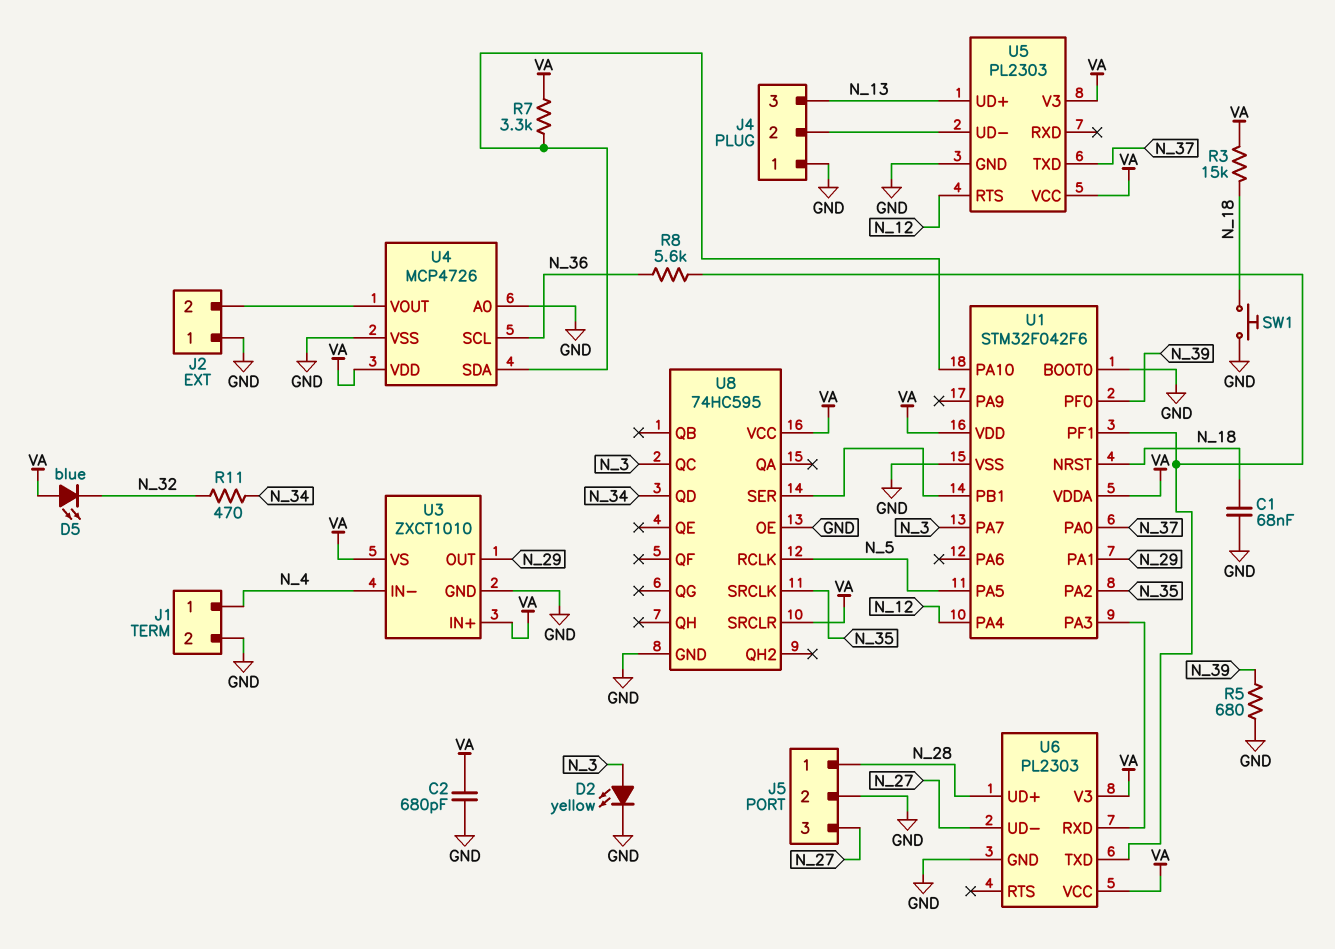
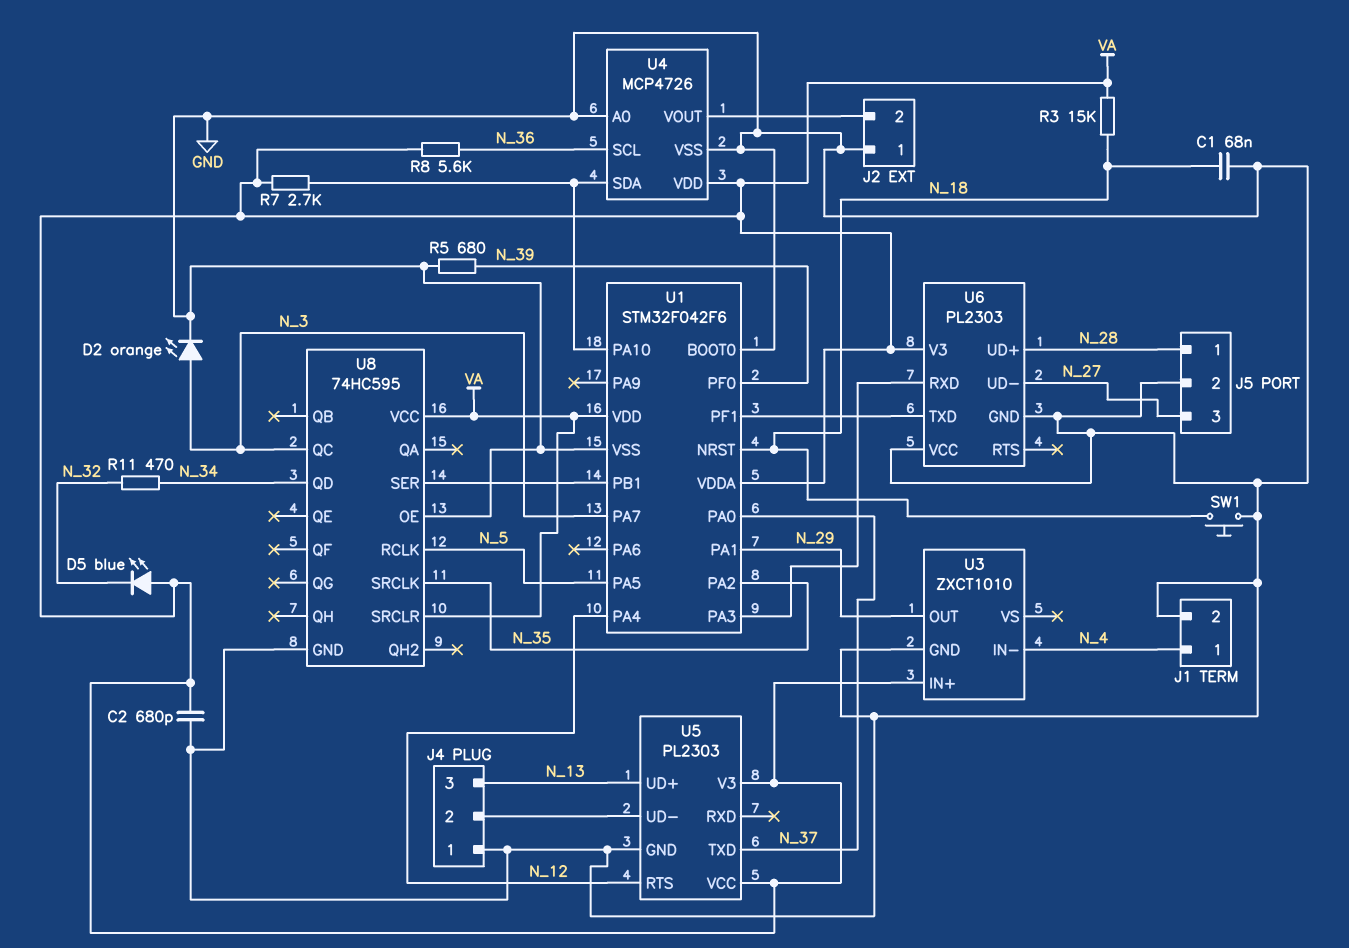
D2: LED yellow (A N_3, K GND) -> LED orange (A N_3, K GND)
R7: 3.3k (U1/PA10, VA) -> 2.7k (U1/PA10, VA)
R8: 5.6k (N_36, U1/PF1) -> 5.6k (N_36, VA)
U3 pin VS: VA -> none
U6 pin VCC: VA -> GND

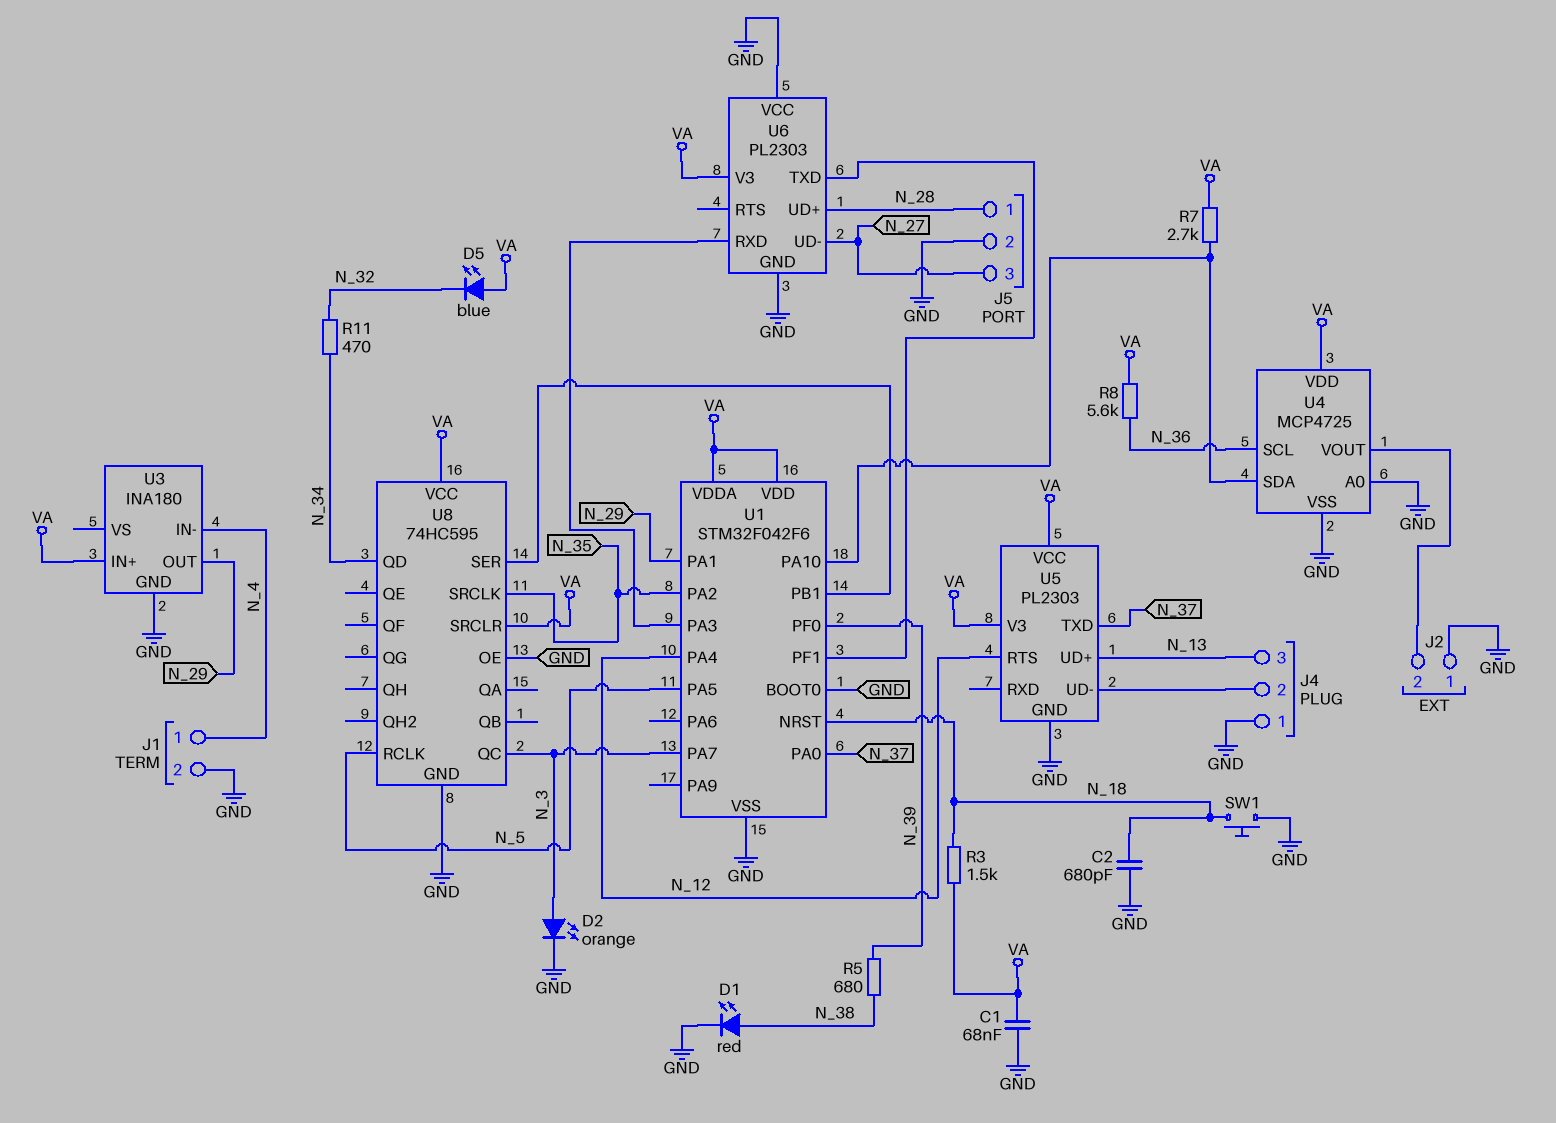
C1: 68nF (GND, N_18) -> 68nF (GND, VA)
C2: 680pF (GND, VA) -> 680pF (GND, N_18)
D1: none -> LED red (A N_38, K GND)
R3: 15k (N_18, VA) -> 1.5k (N_18, VA)
R5: 680 (GND, N_39) -> 680 (N_38, N_39)
U3: ZXCT1010 -> INA180
U4: MCP4726 -> MCP4725

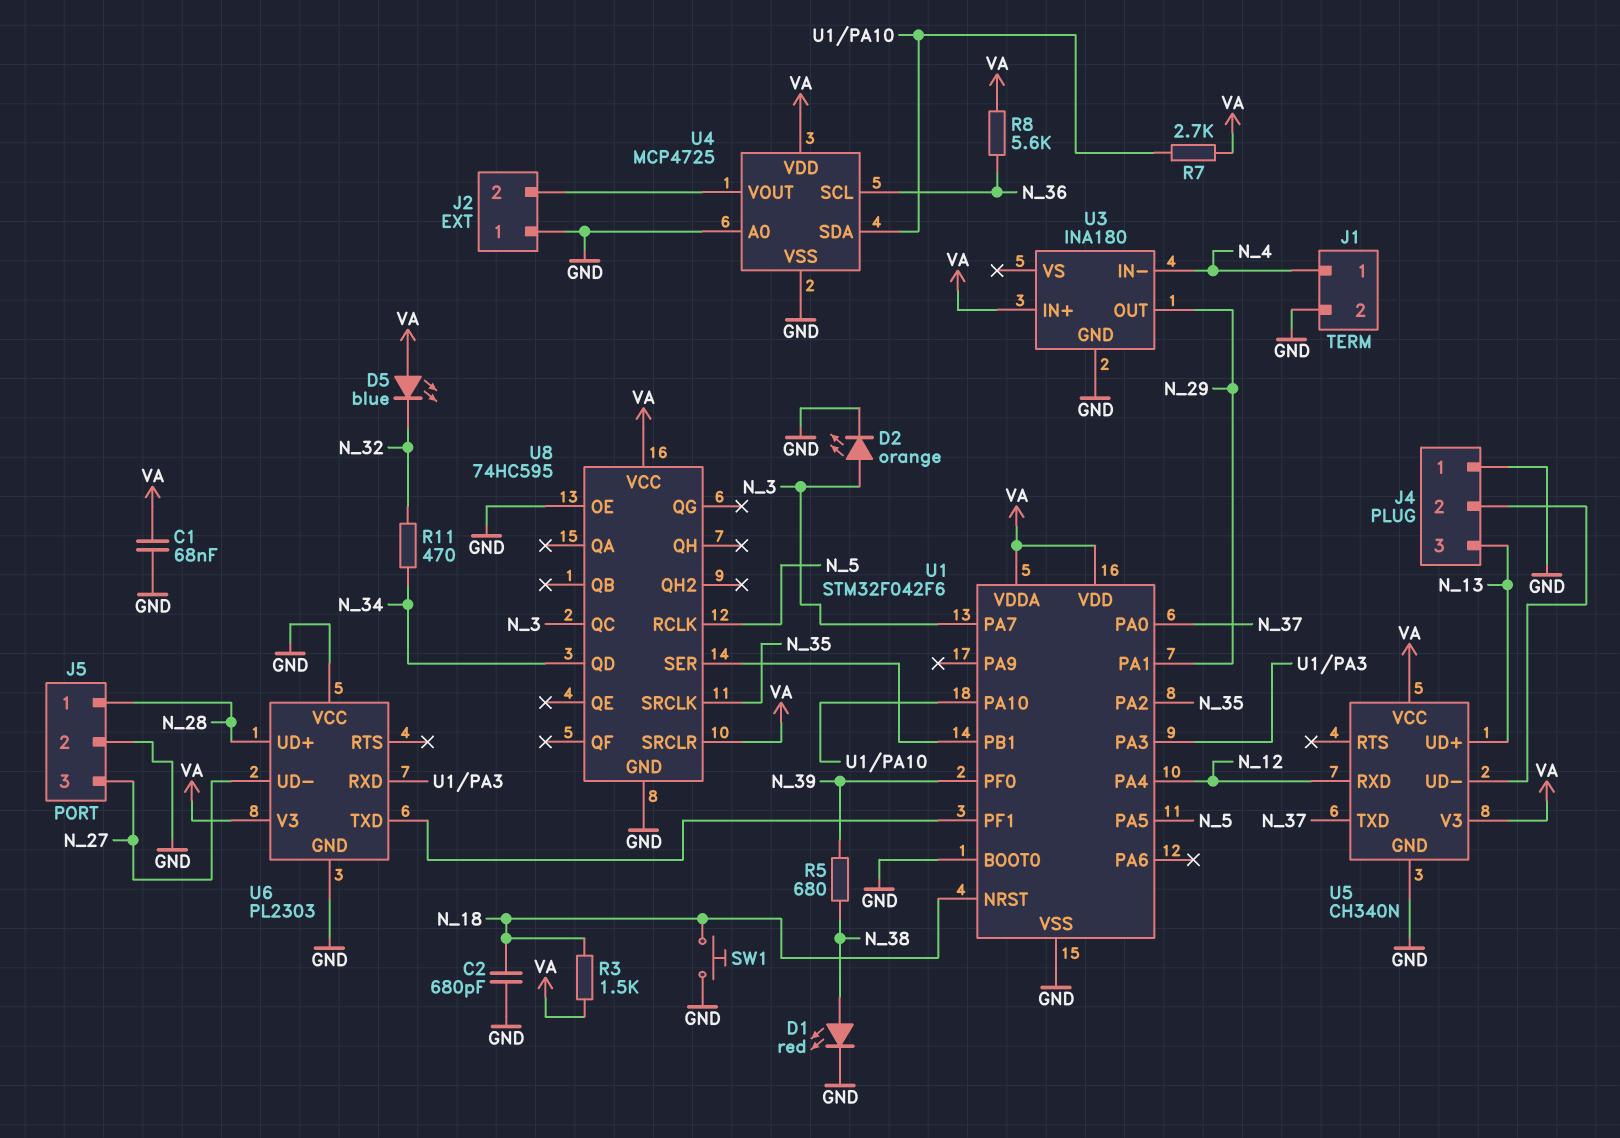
U5: PL2303 -> CH340N
U5 pin RTS: N_12 -> none
U5 pin RXD: none -> N_12

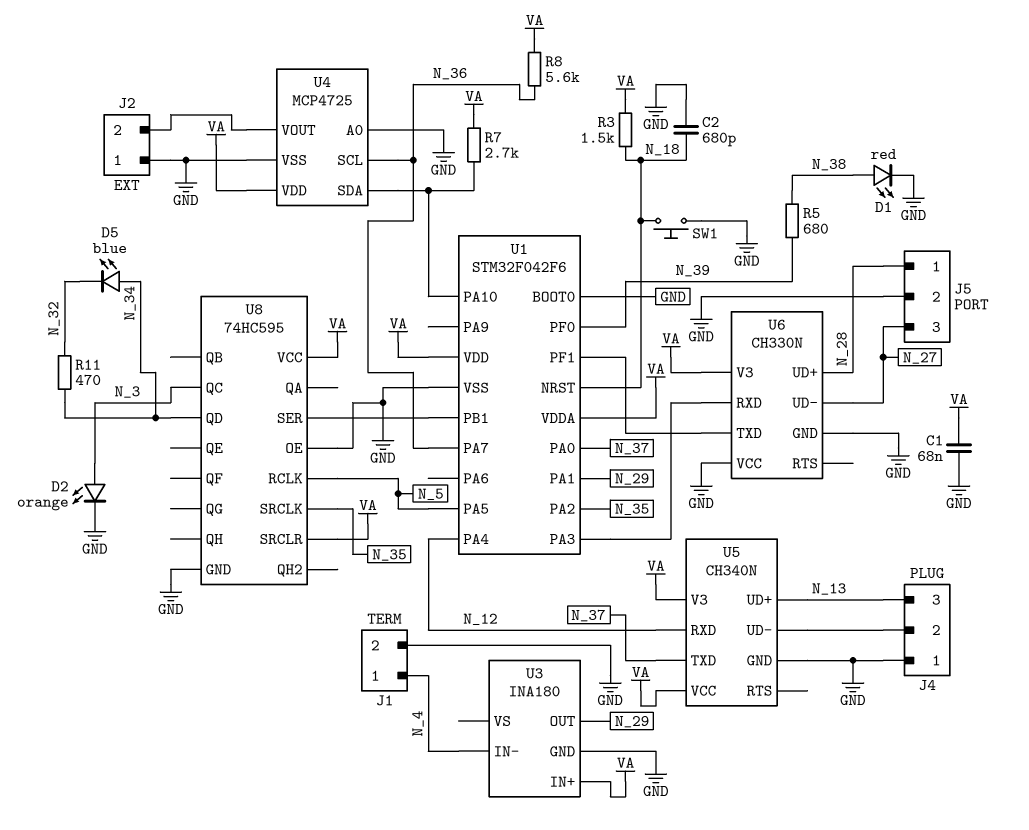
D5: LED blue (A VA, K N_32) -> LED blue (A N_34, K N_32)
U1 pin PA7: N_3 -> N_36
U6: PL2303 -> CH330N

